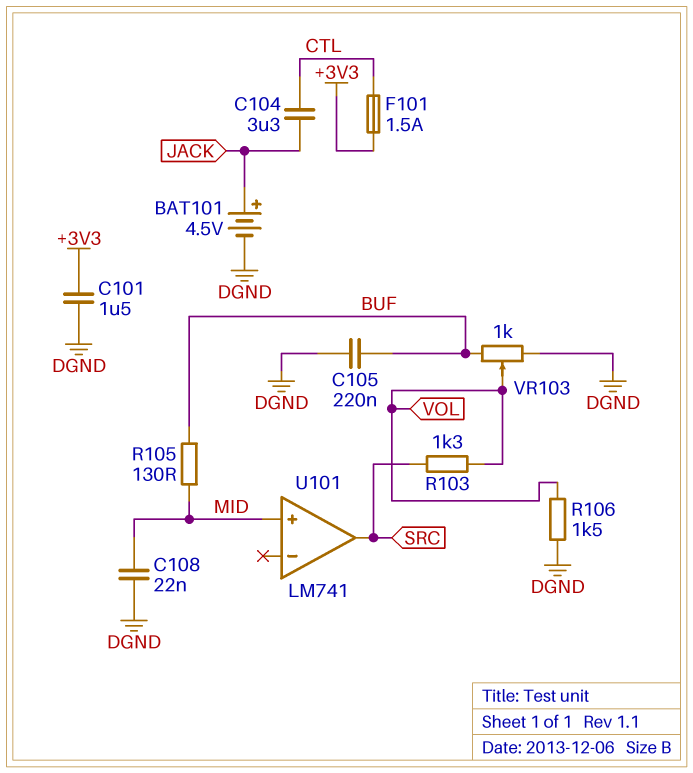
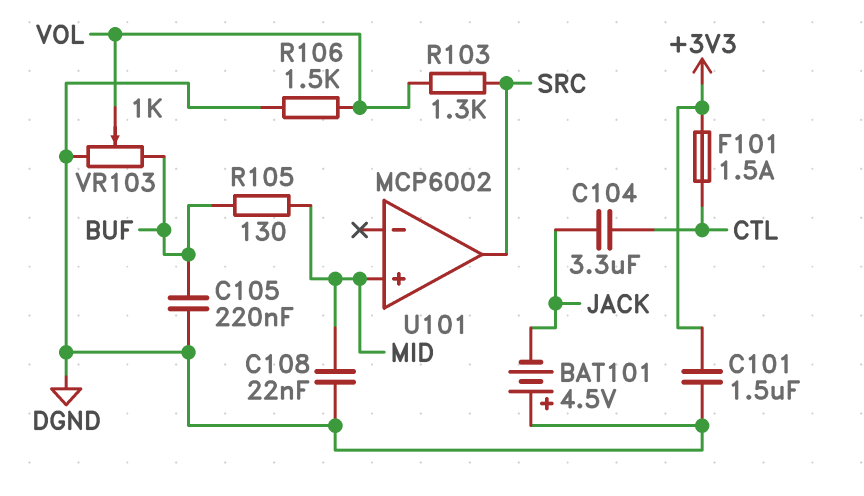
BAT101: 4.5V (plus JACK, minus DGND) -> 4.5V (plus DGND, minus JACK)
U101: LM741 -> MCP6002

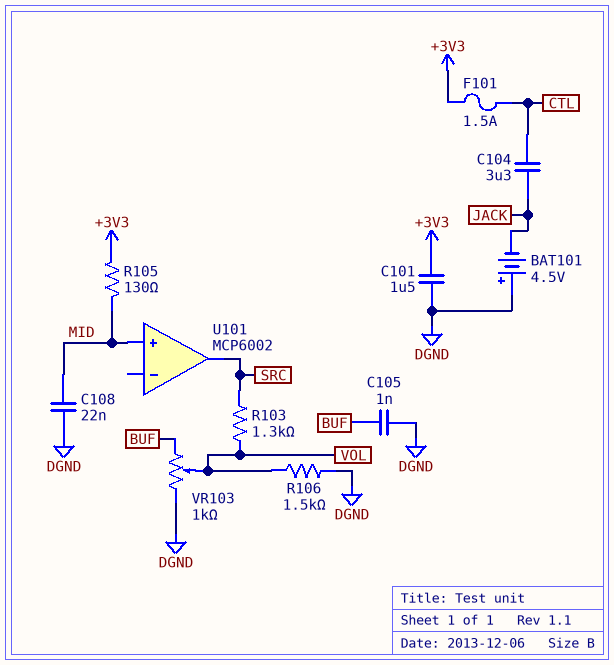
C105: 220nF (BUF, DGND) -> 1nF (BUF, DGND)
R105: 130 (BUF, MID) -> 130 (+3V3, MID)

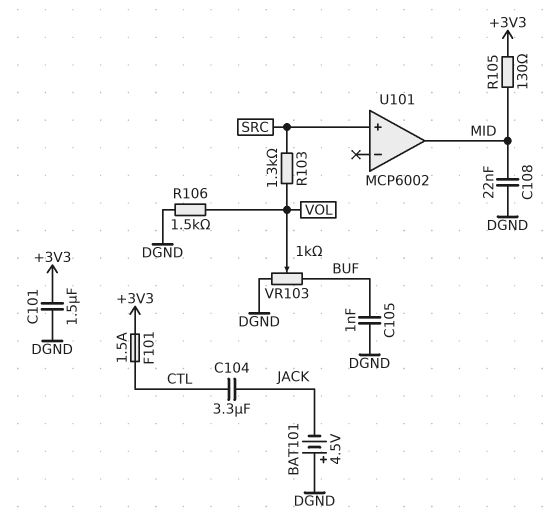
U101 pin in+: MID -> SRC
U101 pin out: SRC -> MID

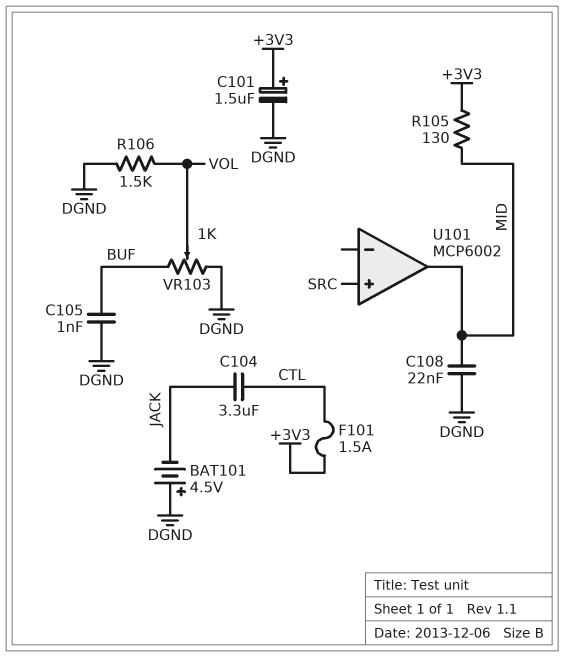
C101: 1.5uF (+3V3, DGND) -> 1.5uF (plus +3V3, minus DGND)
R103: 1.3k (SRC, VOL) -> none

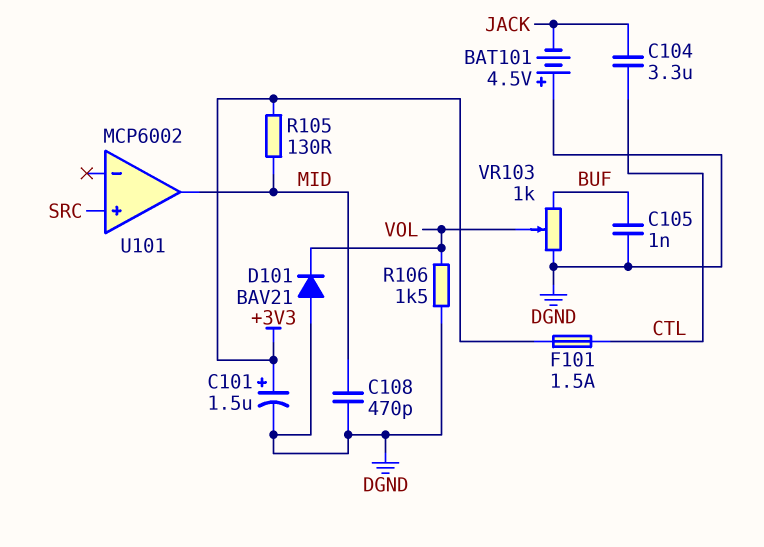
C108: 22nF (DGND, MID) -> 470pF (DGND, MID)
D101: none -> diode BAV21 (A DGND, K VOL)

